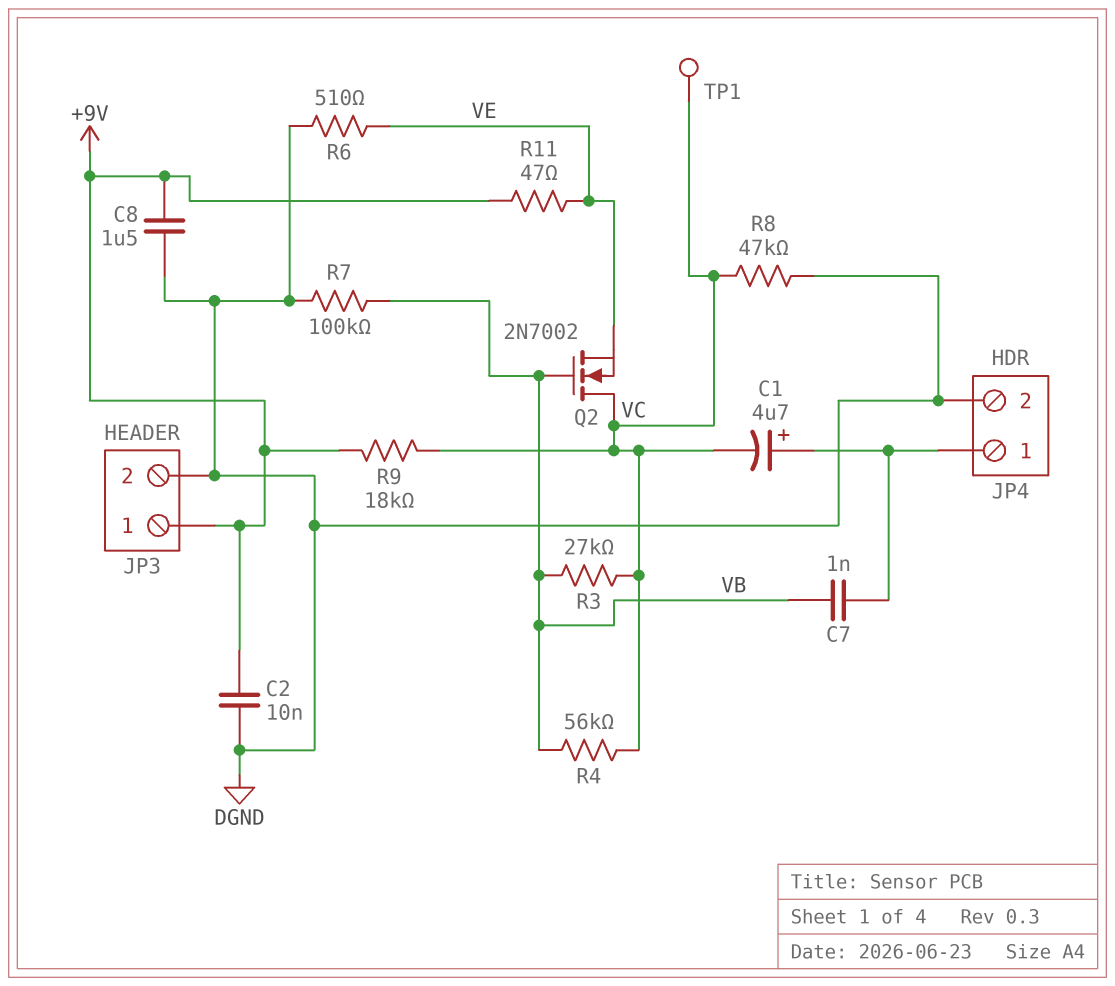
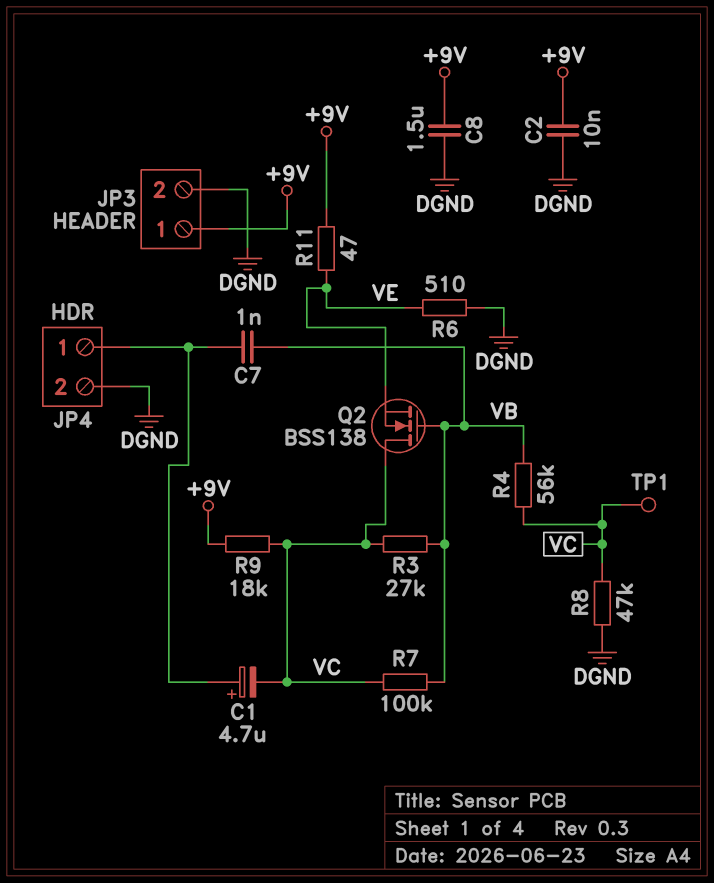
Q2: NMOS 2N7002 (G VB, D VC, S VE) -> NMOS BSS138 (G VB, D VC, S VE)
R7: 100k (DGND, VB) -> 100k (VB, VC)

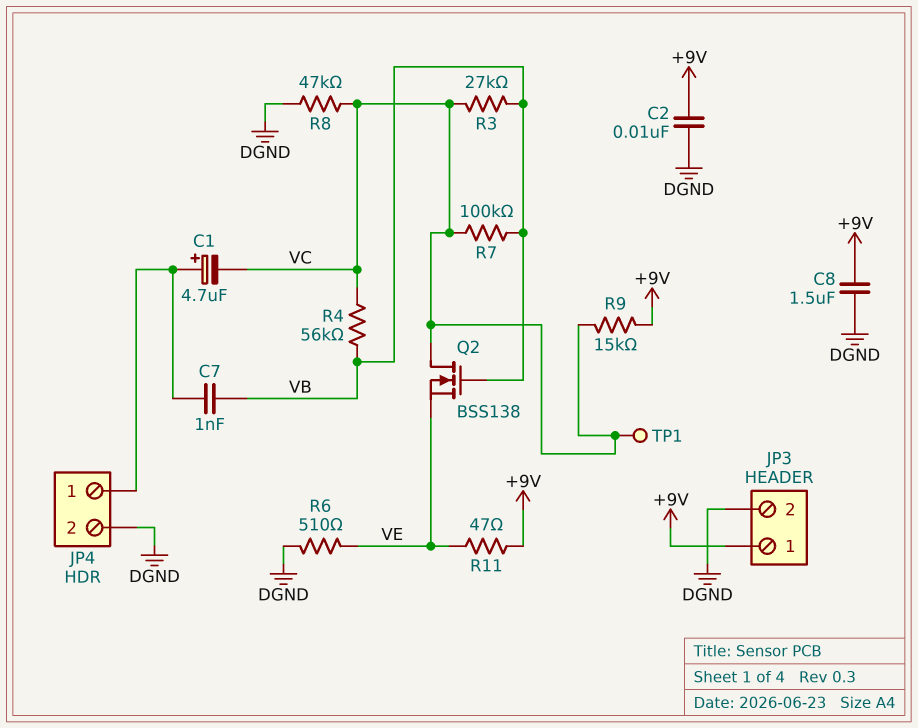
R9: 18k (+9V, VC) -> 15k (+9V, VC)

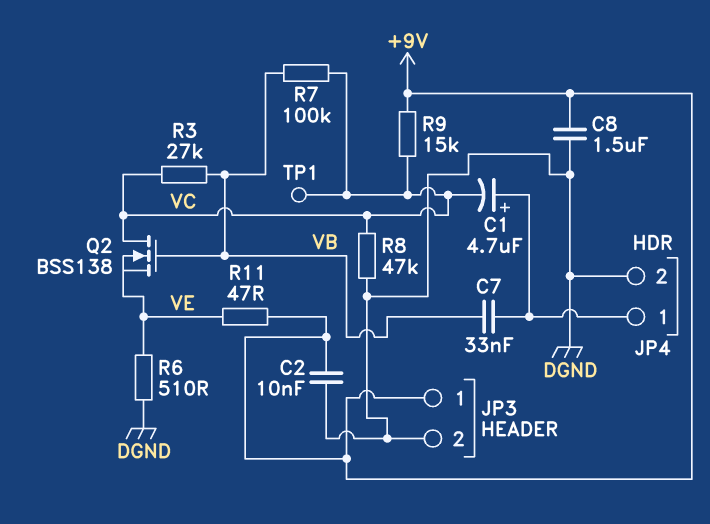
C7: 1nF (JP4/1, VB) -> 33nF (JP4/1, VB)
R4: 56k (VB, VC) -> none

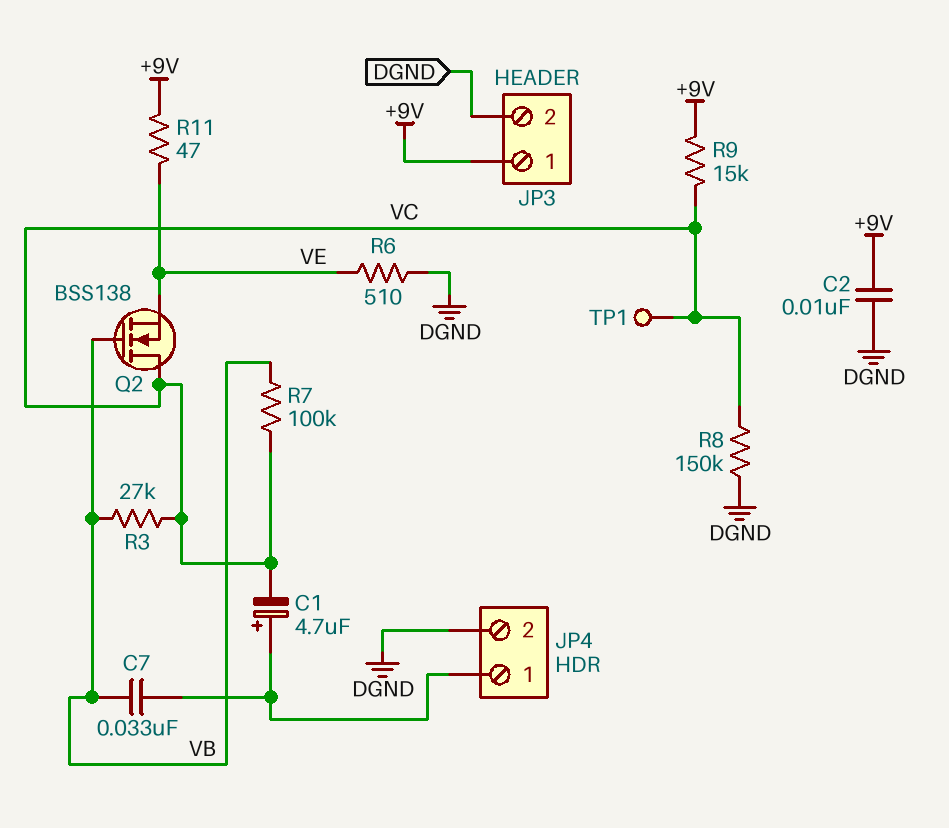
C8: 1.5uF (+9V, DGND) -> none
R8: 47k (DGND, VC) -> 150k (DGND, VC)

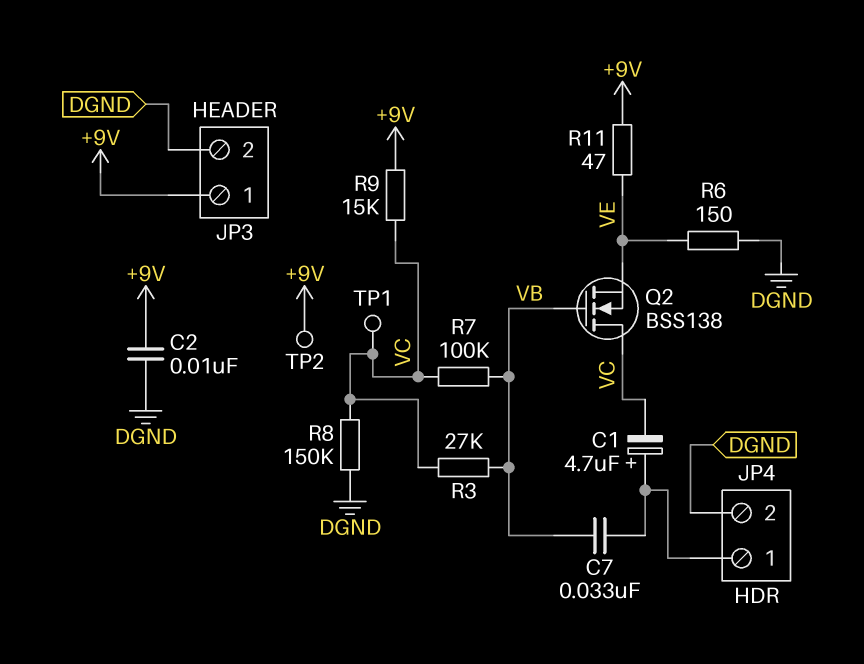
R6: 510 (DGND, VE) -> 150 (DGND, VE)
TP2: none -> test point (+9V)

